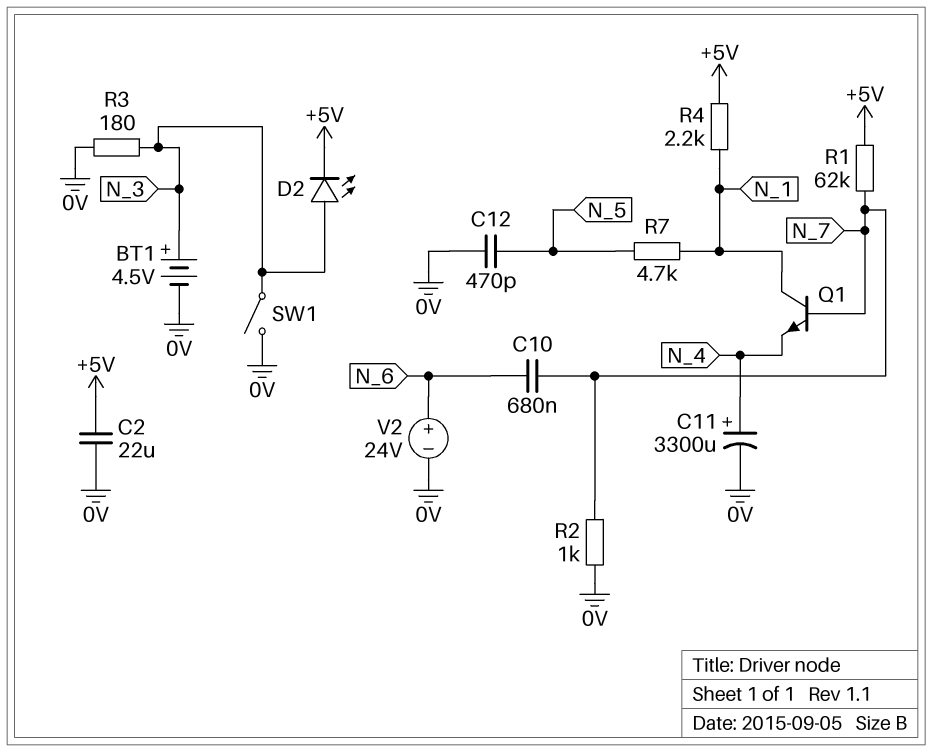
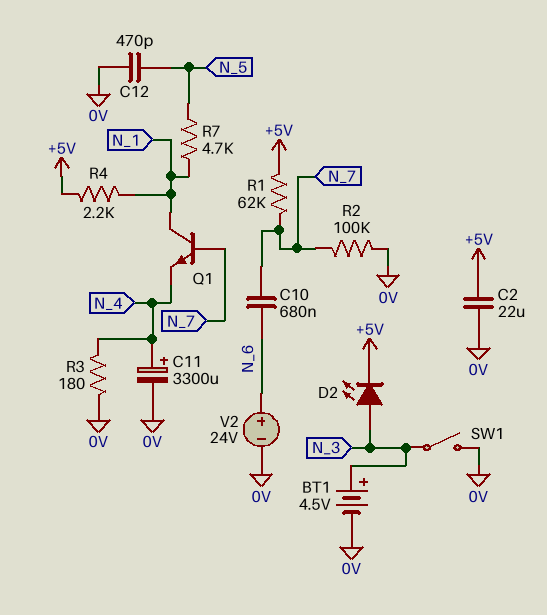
R2: 1k (0V, N_7) -> 100k (0V, N_7)
R3: 180 (0V, N_3) -> 180 (0V, N_4)

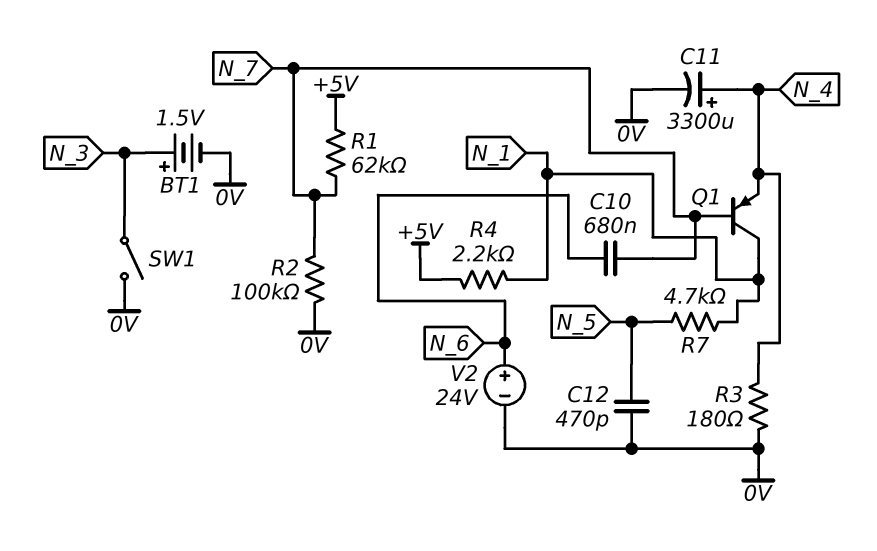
BT1: 4.5V (plus N_3, minus 0V) -> 1.5V (plus N_3, minus 0V)
C2: 22uF (+5V, 0V) -> none
D2: LED (A N_3, K +5V) -> none
Q1: NPN (B N_7, C N_1, E N_4) -> PNP (B N_7, C N_1, E N_4)

